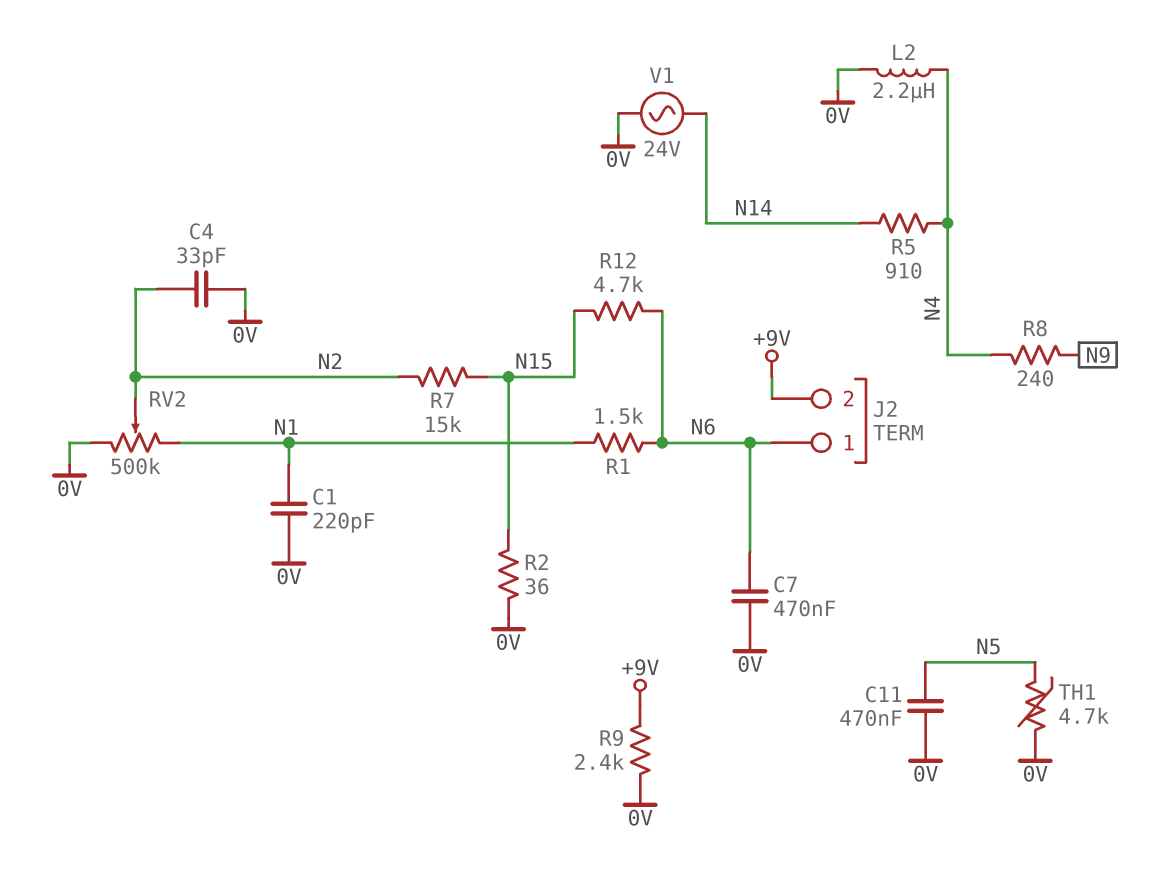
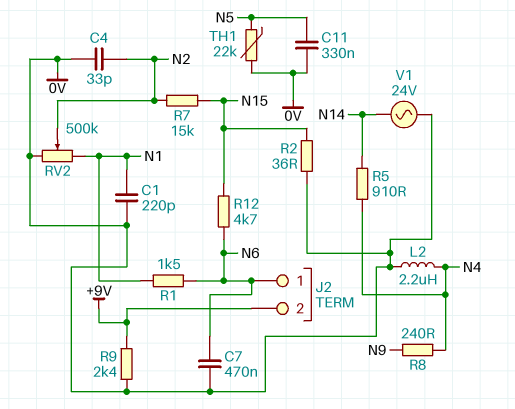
C11: 470nF (0V, N5) -> 330nF (0V, N5)
TH1: 4.7k (0V, N5) -> 22k (0V, N5)

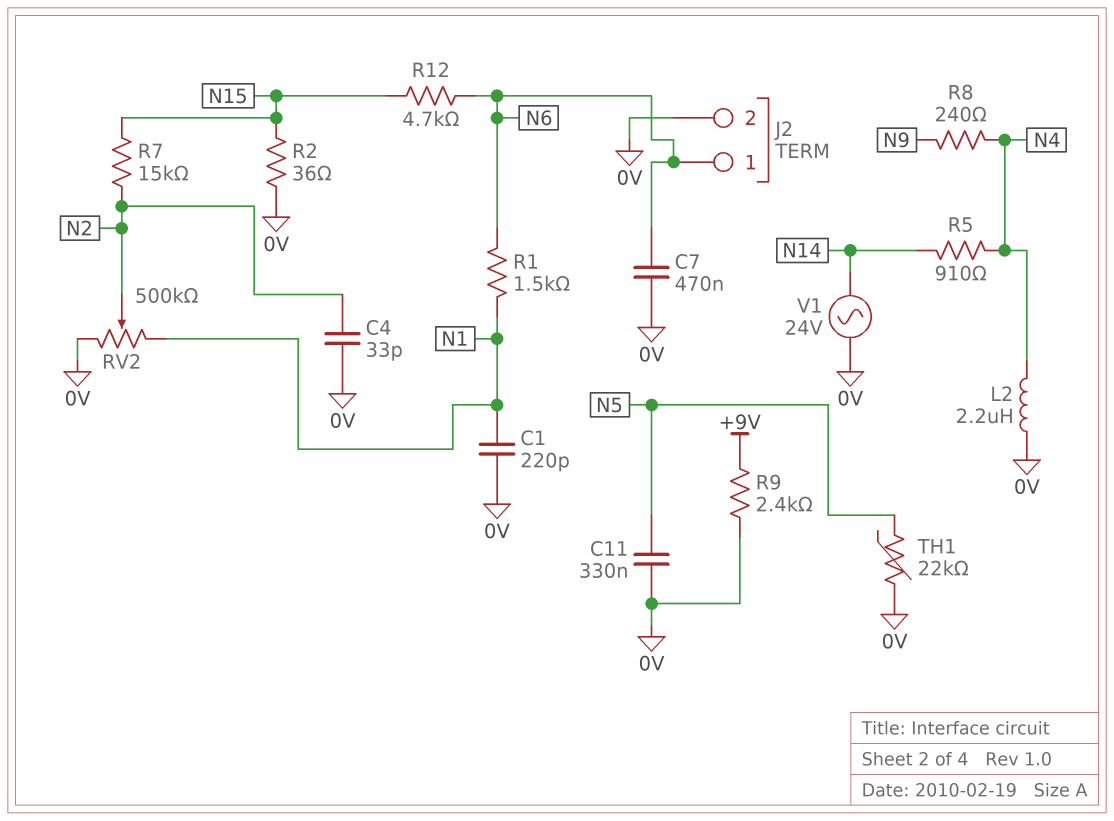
J2 pin 2: +9V -> 0V

